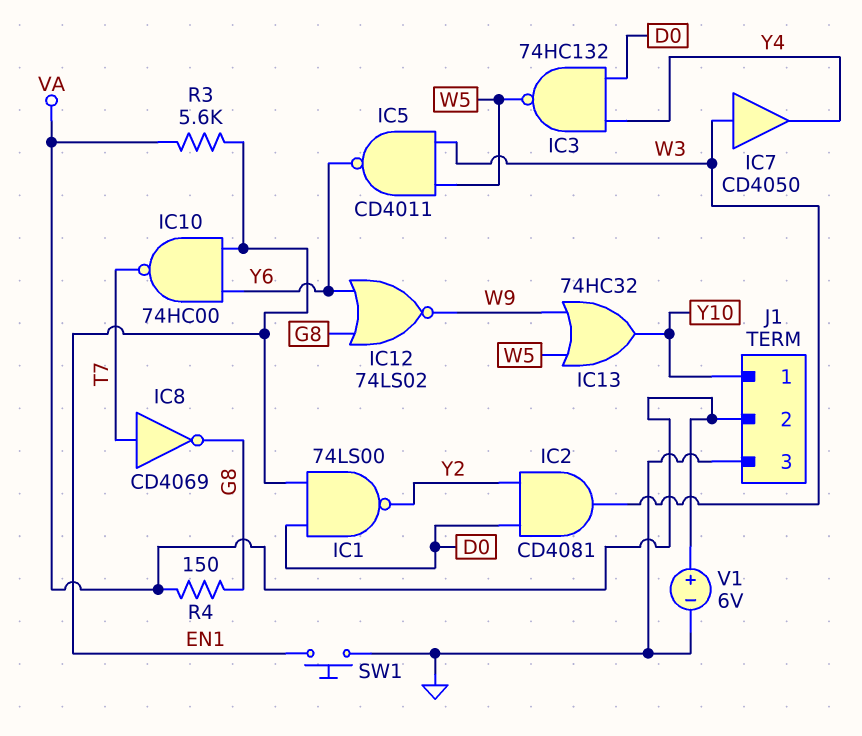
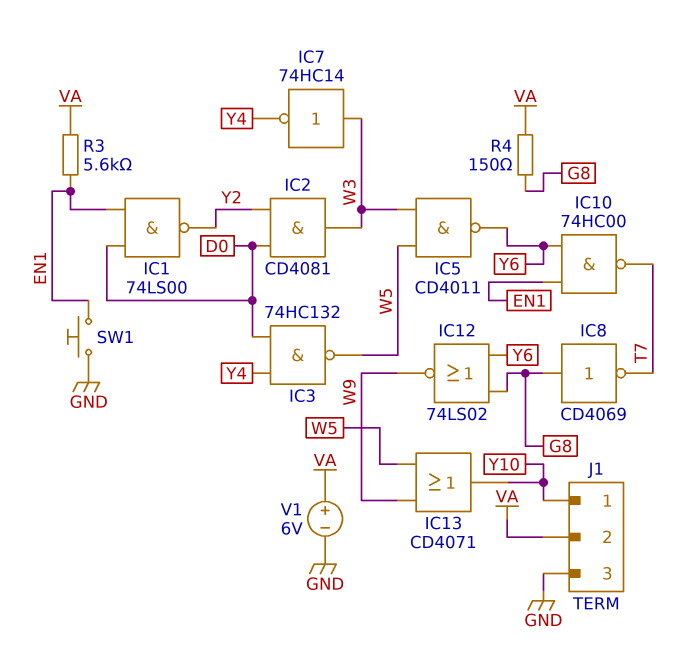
IC7: buffer CD4050 (in W3, out Y4) -> NOT 74HC14 (in W3, out Y4)
IC8: NOT CD4069 (in T7, out G8) -> NOT CD4069 (in G8, out T7)
IC13: OR 74HC32 (in W5, in W9, out Y10) -> OR CD4071 (in W5, in W9, out Y10)

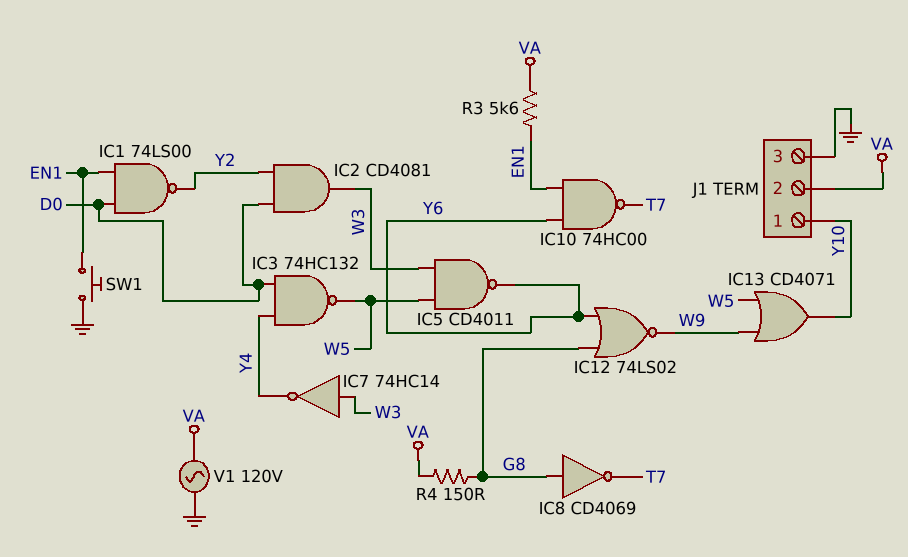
V1: 6V (plus VA, minus GND) -> AC 120V (GND, VA)

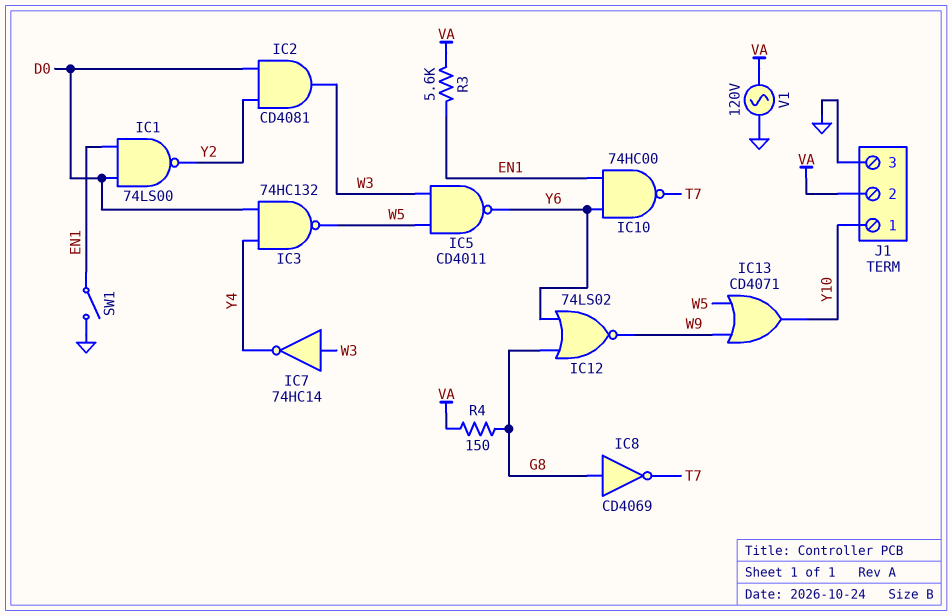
SW1: button (EN1, GND) -> switch (EN1, GND)

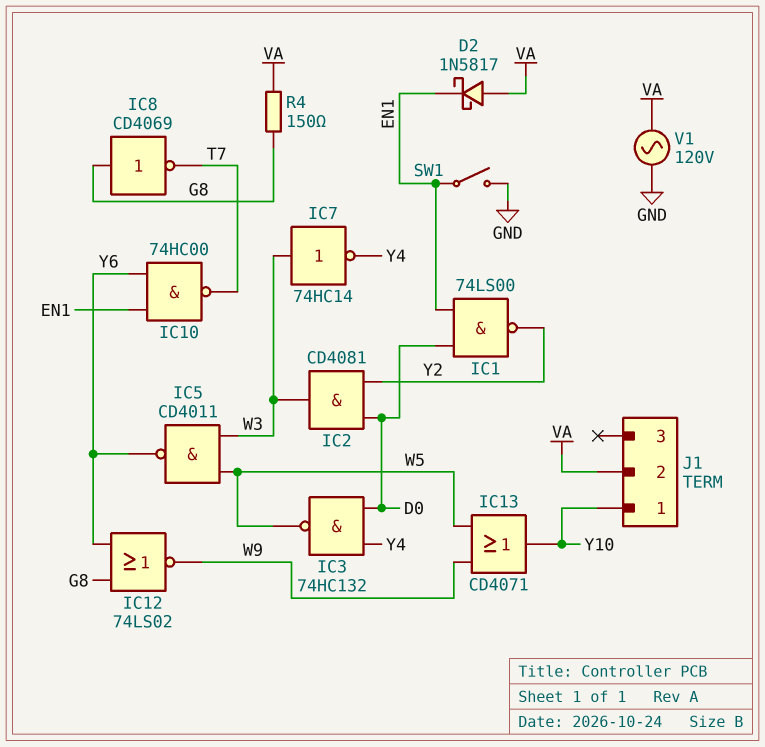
D2: none -> schottky 1N5817 (A VA, K EN1)
J1 pin 3: GND -> none
R3: 5.6k (EN1, VA) -> none

